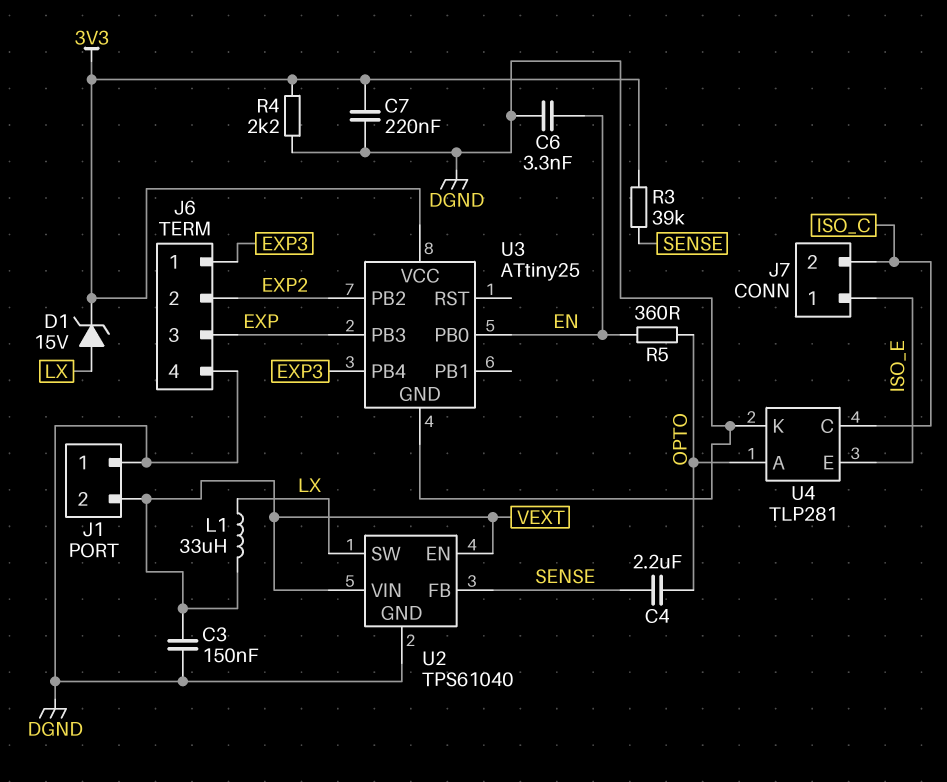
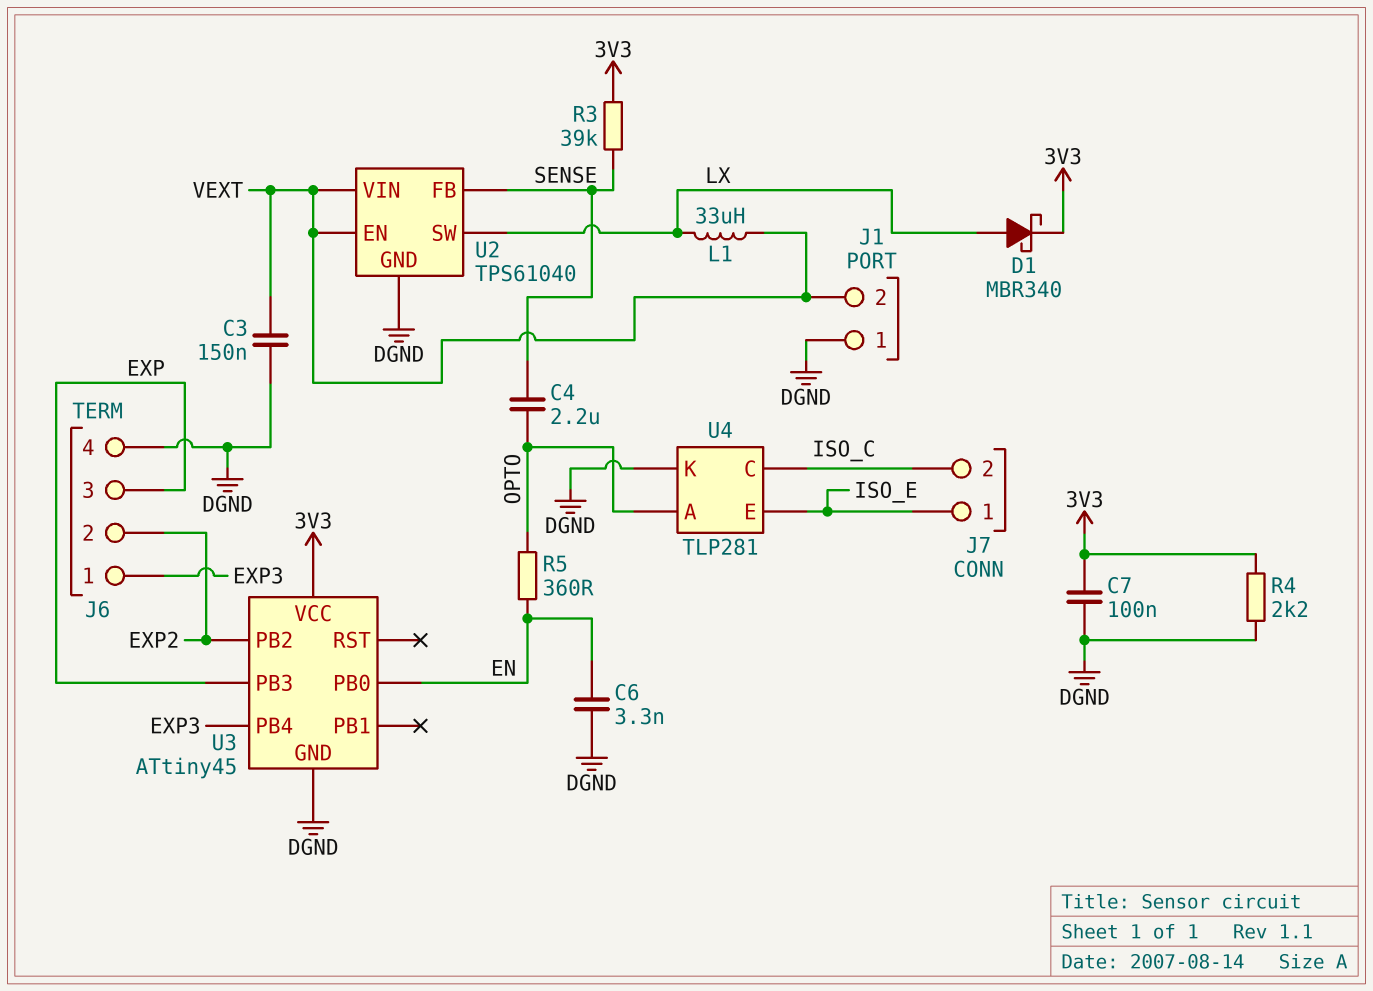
C7: 220nF (3V3, DGND) -> 100nF (3V3, DGND)
D1: zener 15V (A LX, K 3V3) -> schottky MBR340 (A LX, K 3V3)
U3: ATtiny25 -> ATtiny45

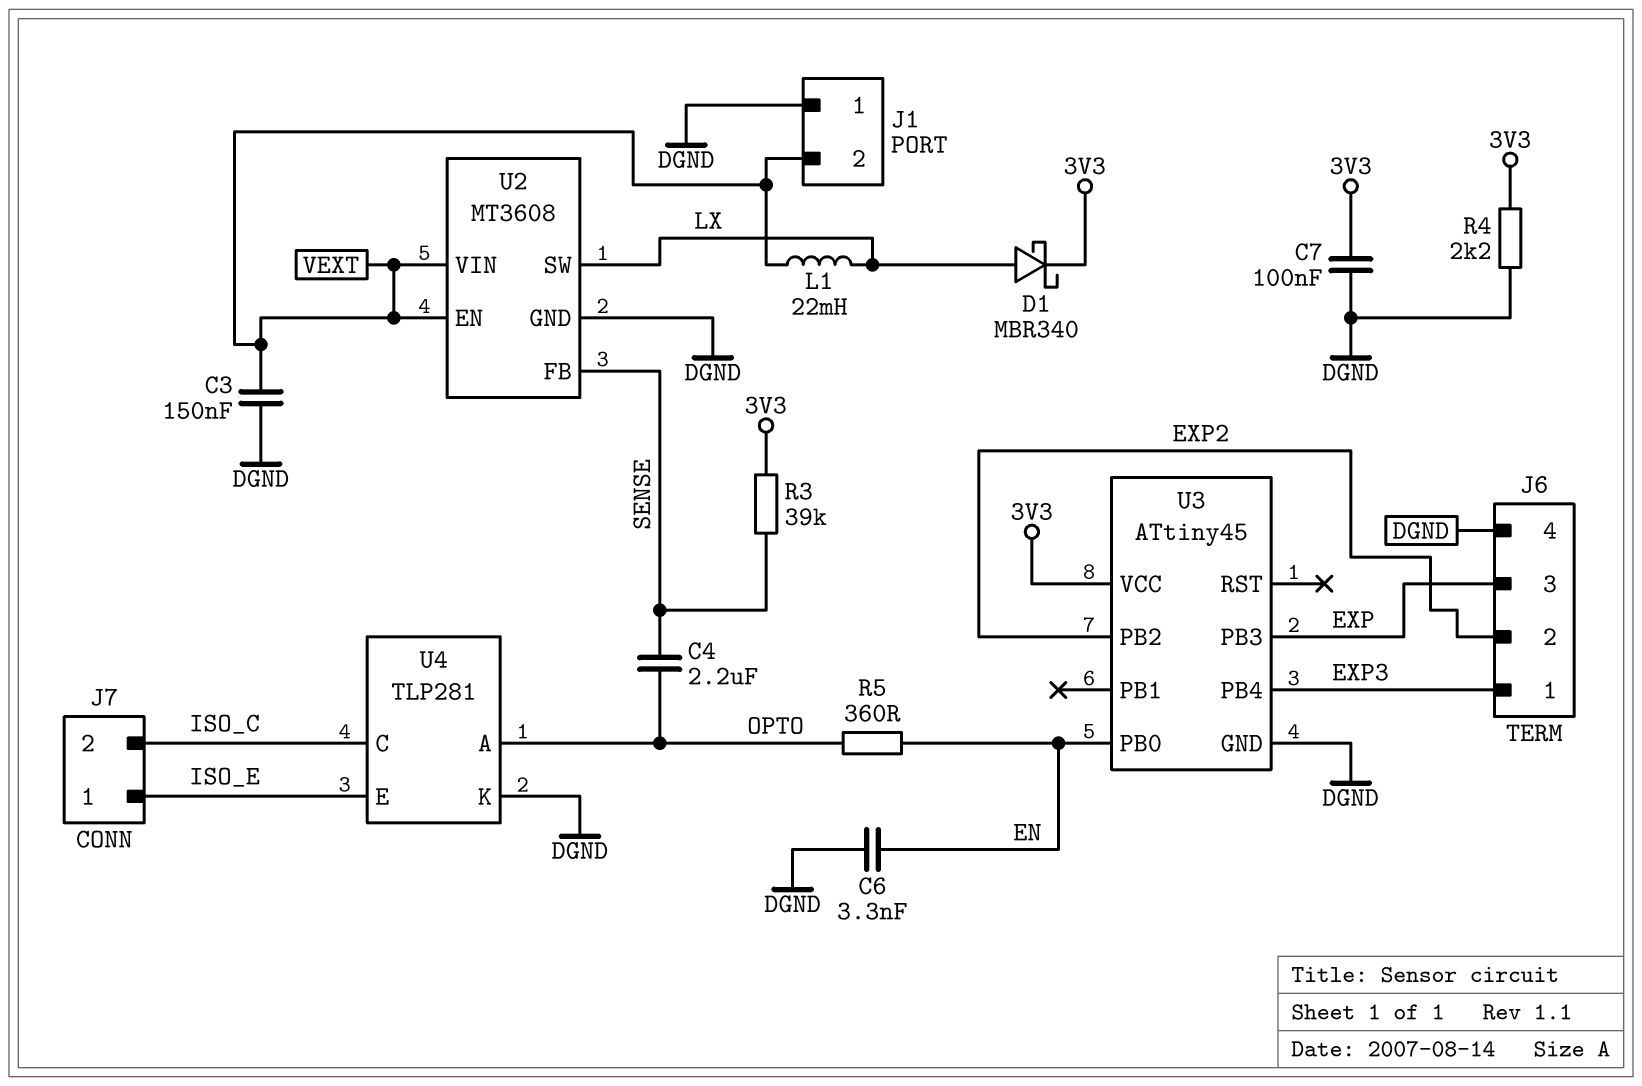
L1: 33uH (LX, VEXT) -> 22mH (LX, VEXT)
U2: TPS61040 -> MT3608

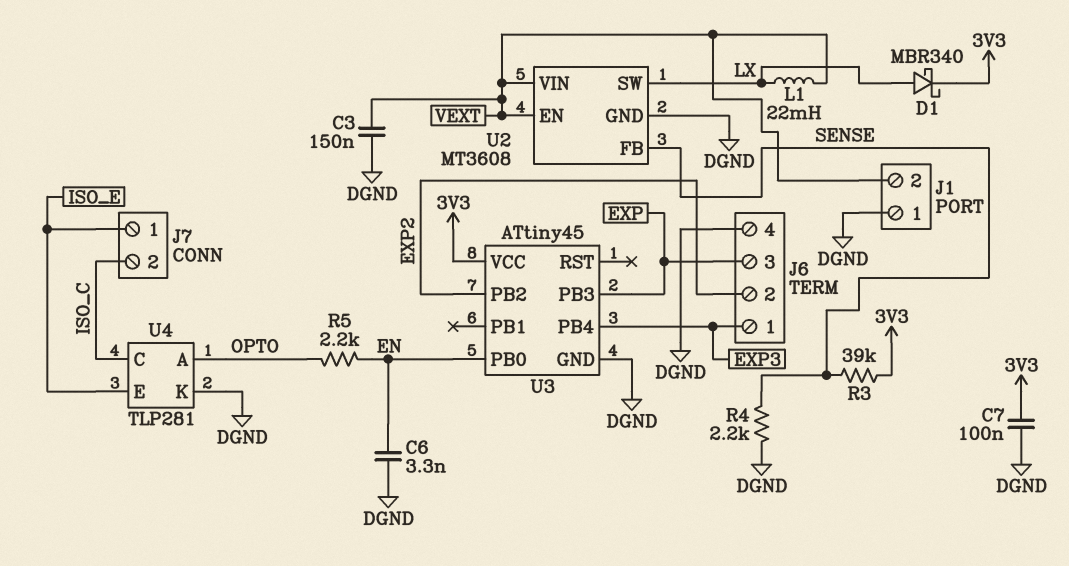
C4: 2.2uF (OPTO, SENSE) -> none
R4: 2.2k (3V3, DGND) -> 2.2k (DGND, SENSE)
R5: 360 (EN, OPTO) -> 2.2k (EN, OPTO)

